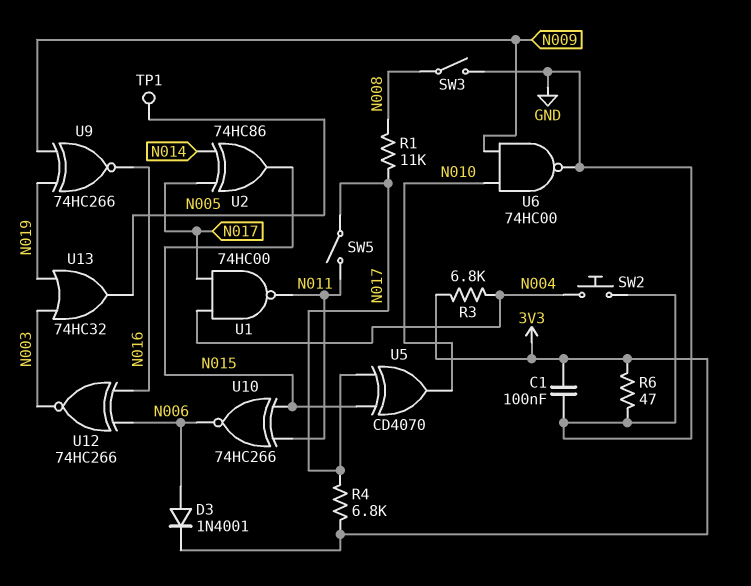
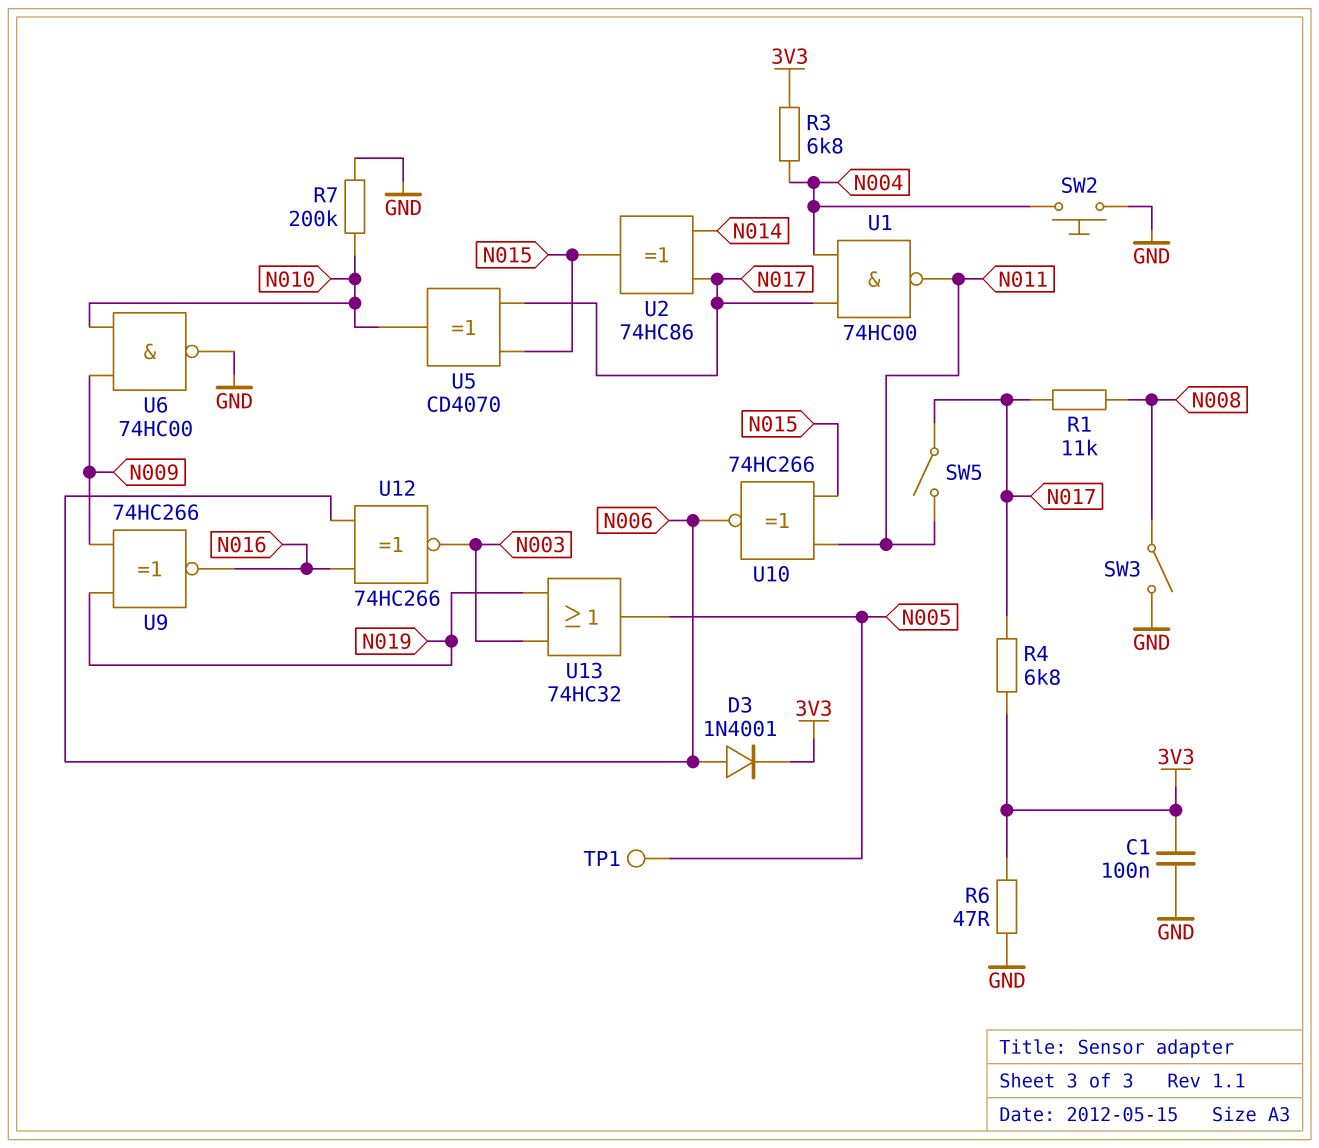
R7: none -> 200k (GND, N010)

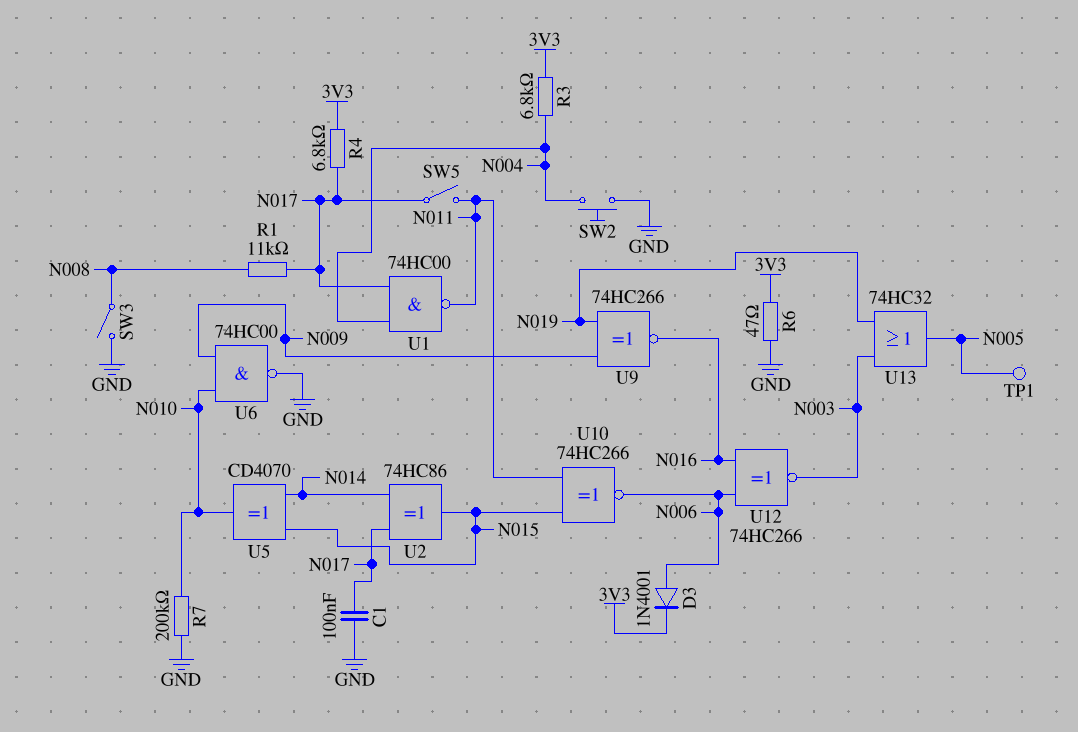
C1: 100nF (3V3, GND) -> 100nF (GND, N017)
U5: XOR CD4070 (in N015, in N017, out N010) -> XOR CD4070 (in N014, in N015, out N010)

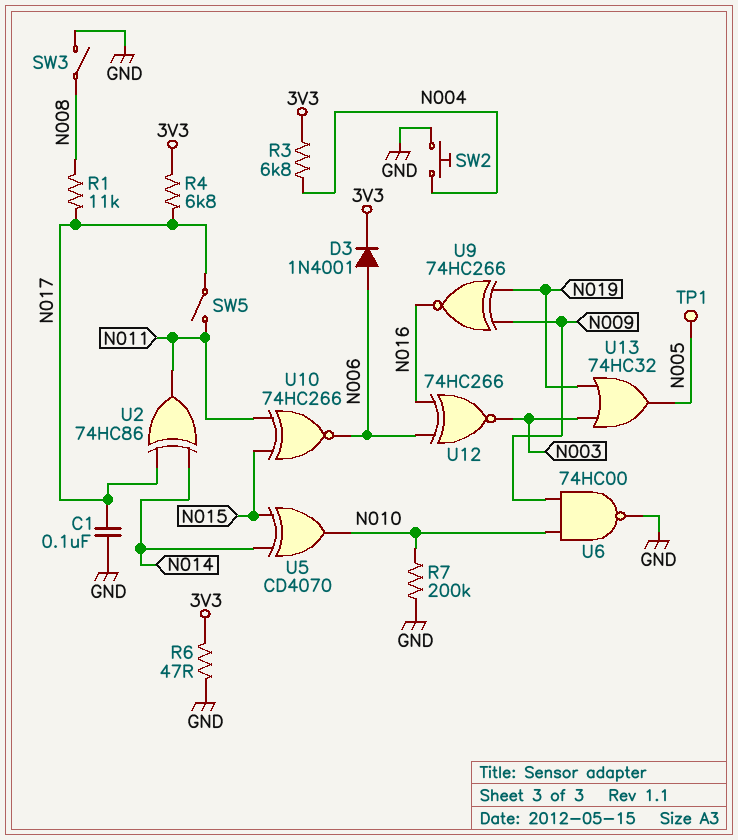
U1: NAND 74HC00 (in N004, in N017, out N011) -> none
U2: XOR 74HC86 (in N014, in N017, out N015) -> XOR 74HC86 (in N014, in N017, out N011)

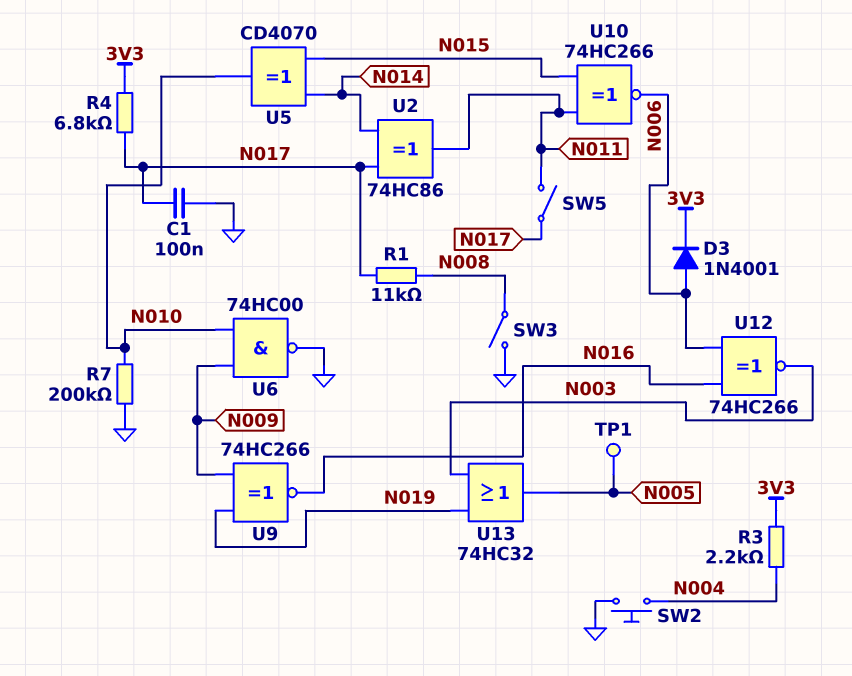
R3: 6.8k (3V3, N004) -> 2.2k (3V3, N004)
R6: 47 (3V3, GND) -> none

